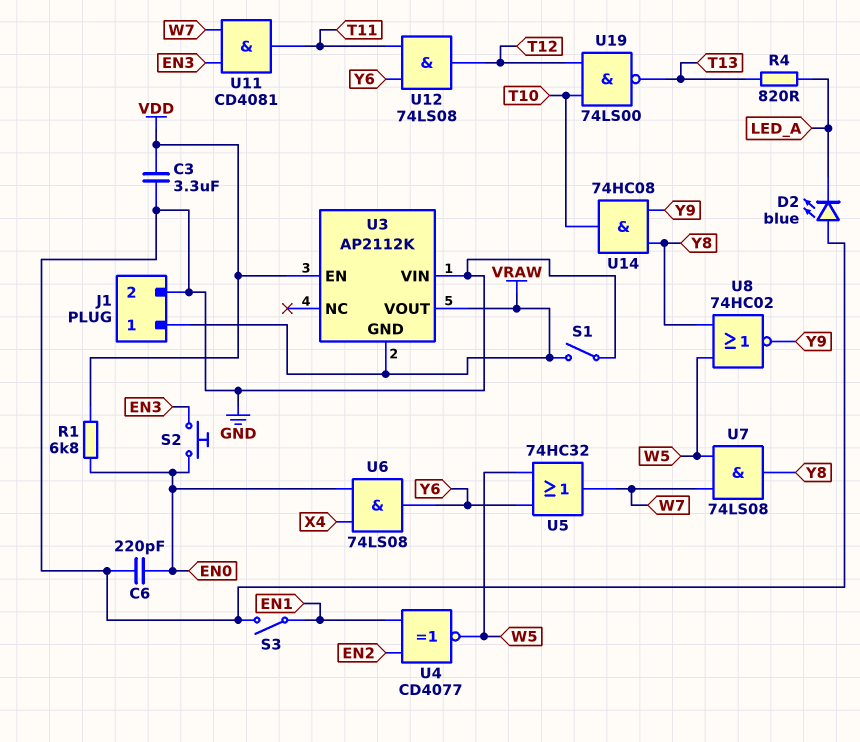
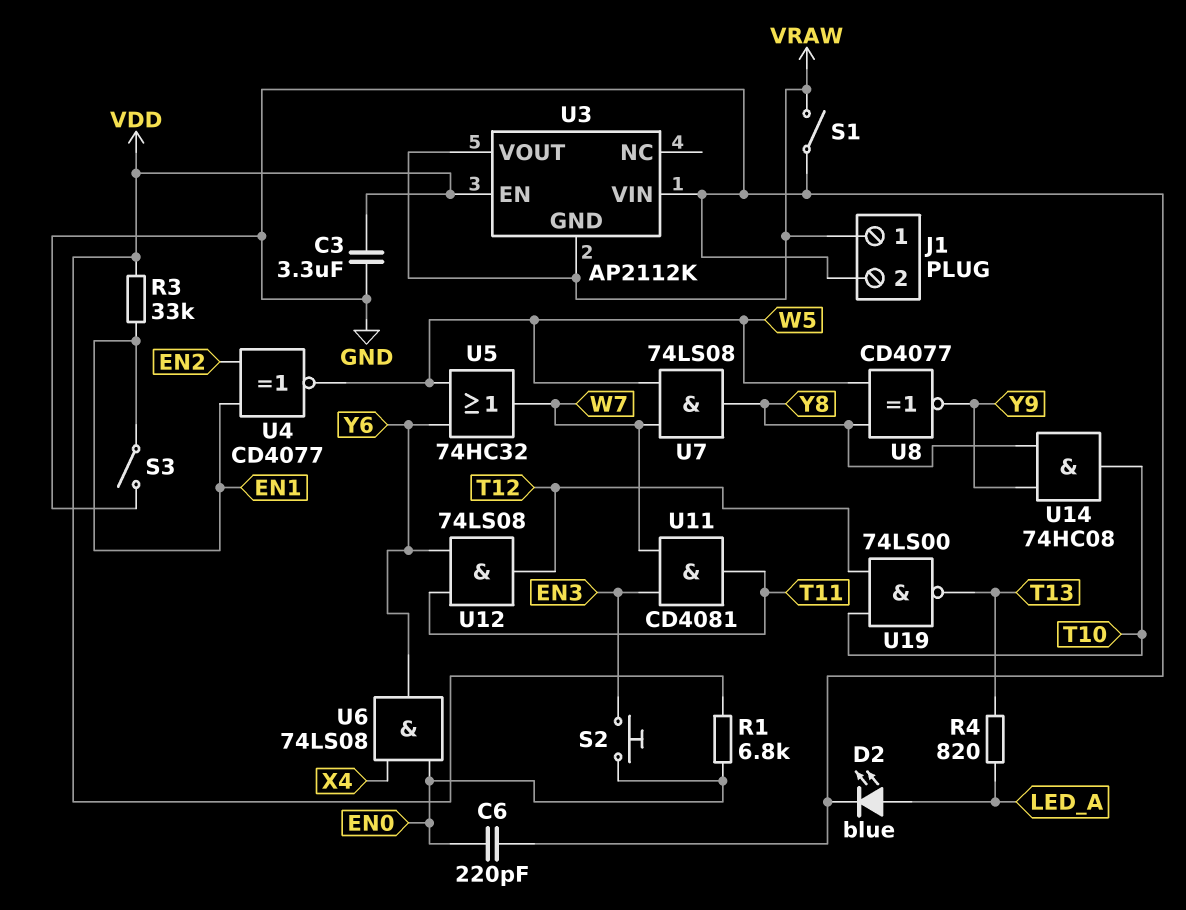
D2: LED blue (A GND, K LED_A) -> LED blue (A LED_A, K GND)
R3: none -> 33k (EN1, VDD)
U8: NOR 74HC02 (in W5, in Y8, out Y9) -> XNOR CD4077 (in W5, in Y8, out Y9)

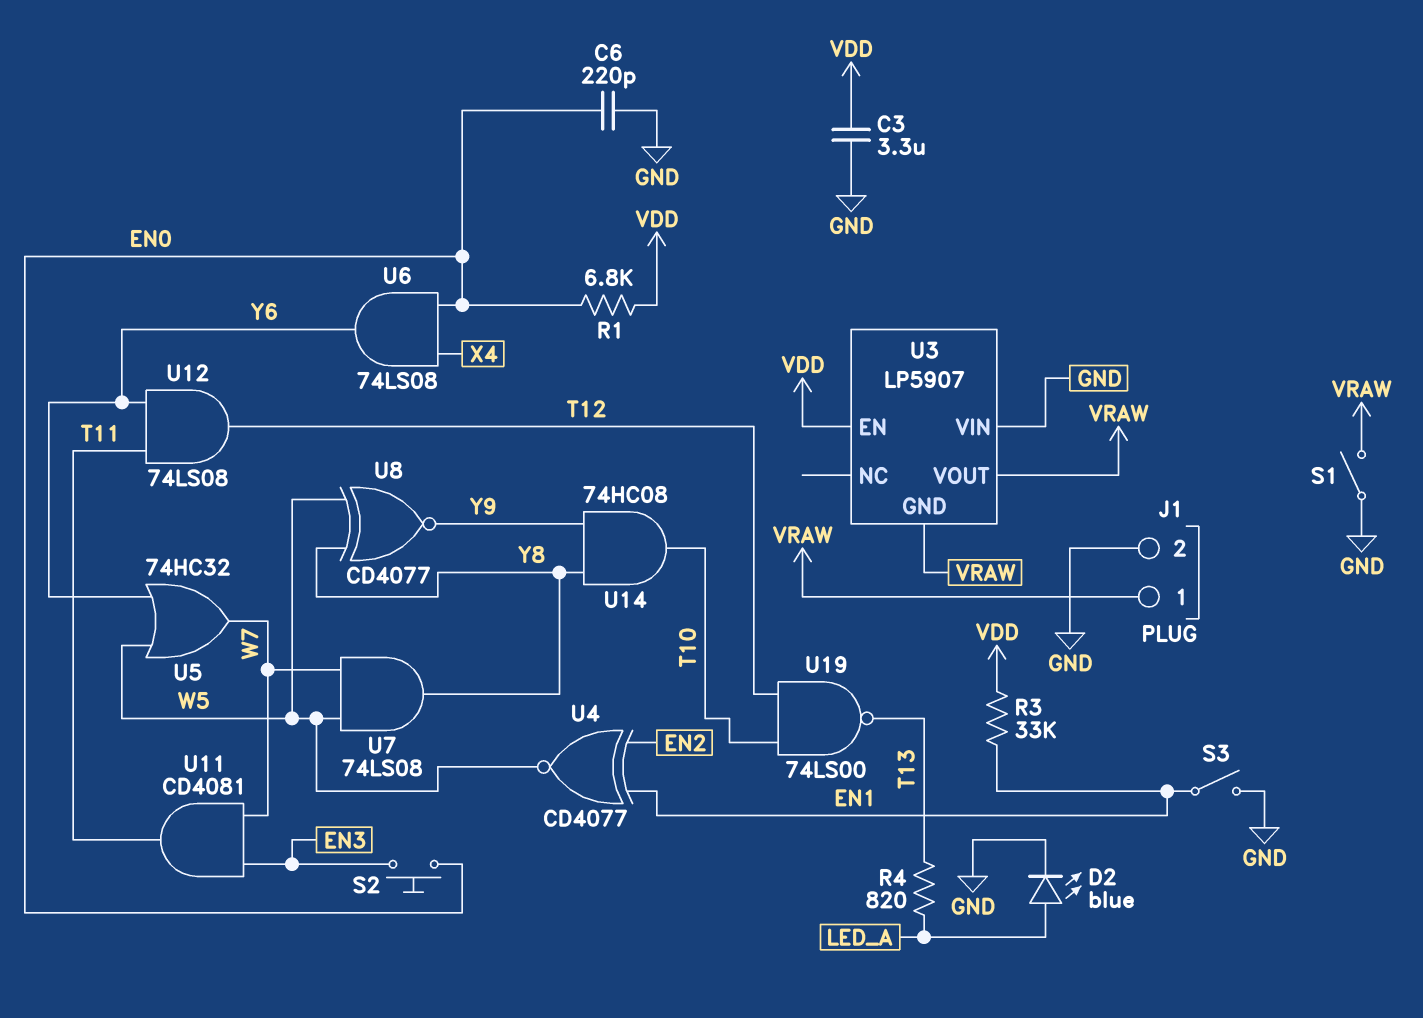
U3: AP2112K -> LP5907

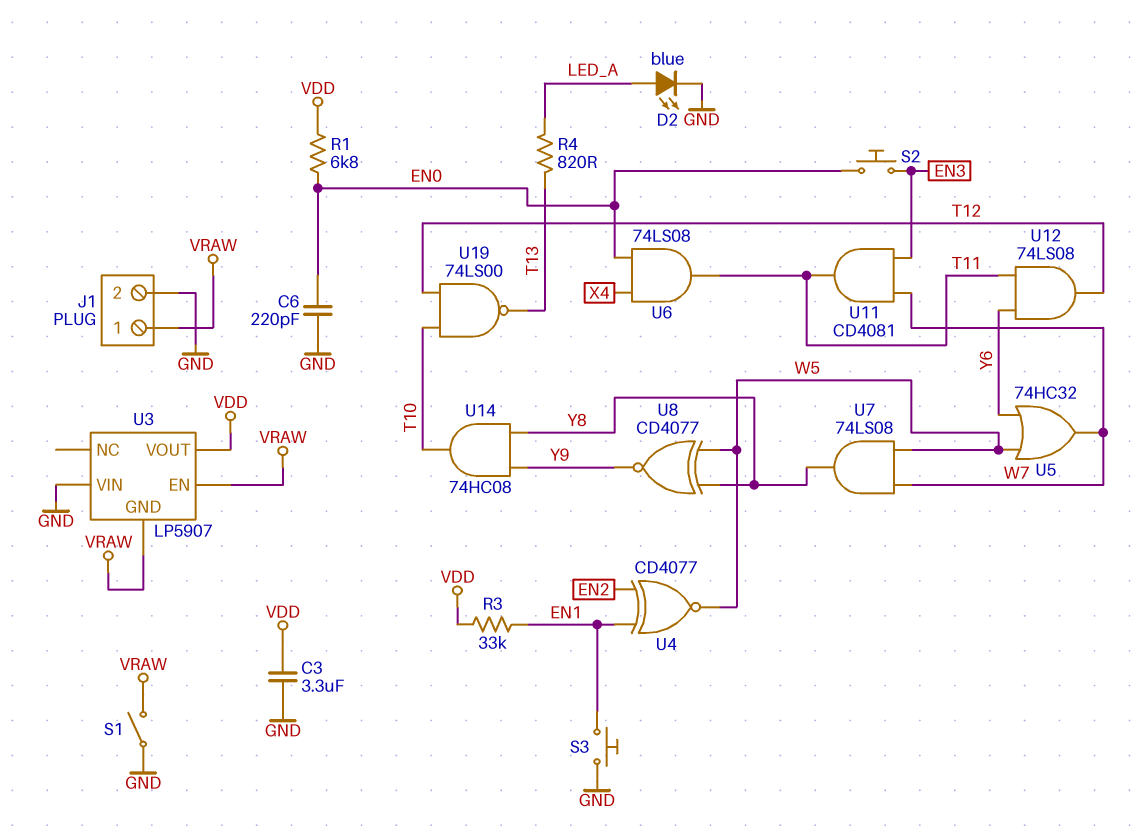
S3: switch (EN1, GND) -> button (EN1, GND)
U3 pin EN: VDD -> VRAW
U3 pin VOUT: VRAW -> VDD
U6: AND 74LS08 (in EN0, in X4, out Y6) -> AND 74LS08 (in EN0, in X4, out T11)

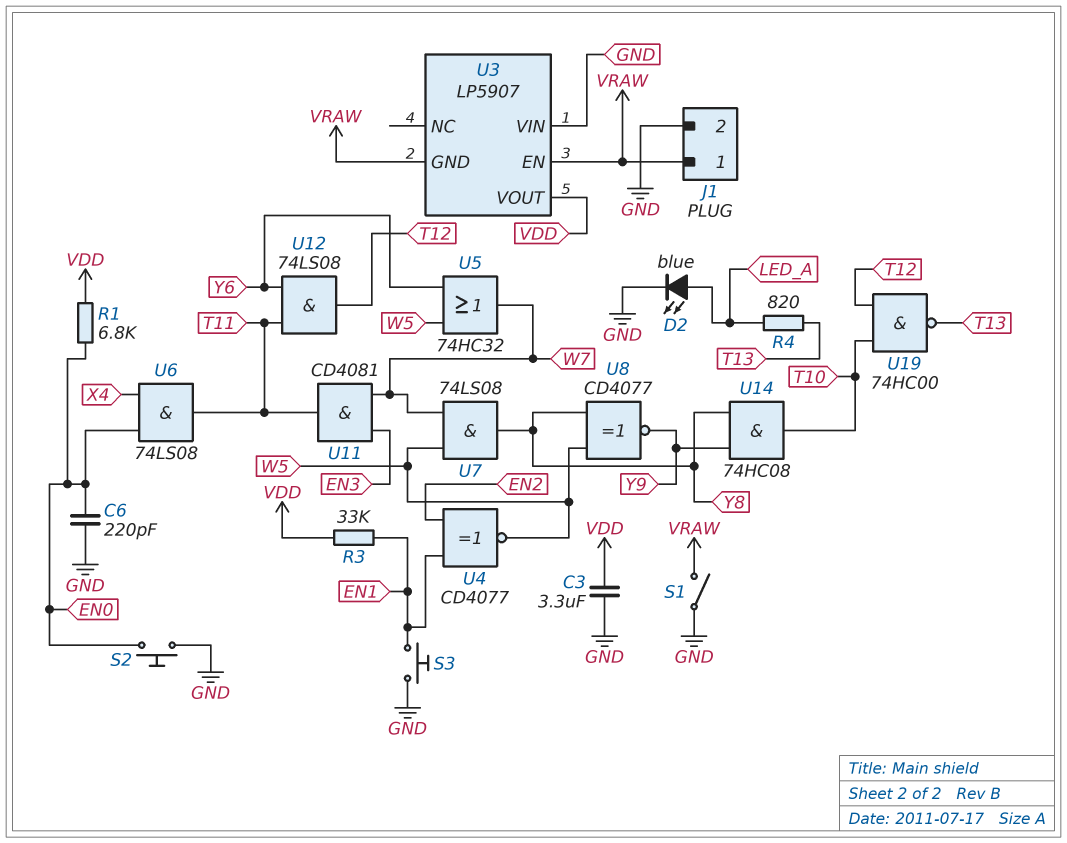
S2: button (EN0, EN3) -> button (EN0, GND)
U19: NAND 74LS00 (in T10, in T12, out T13) -> NAND 74HC00 (in T10, in T12, out T13)

